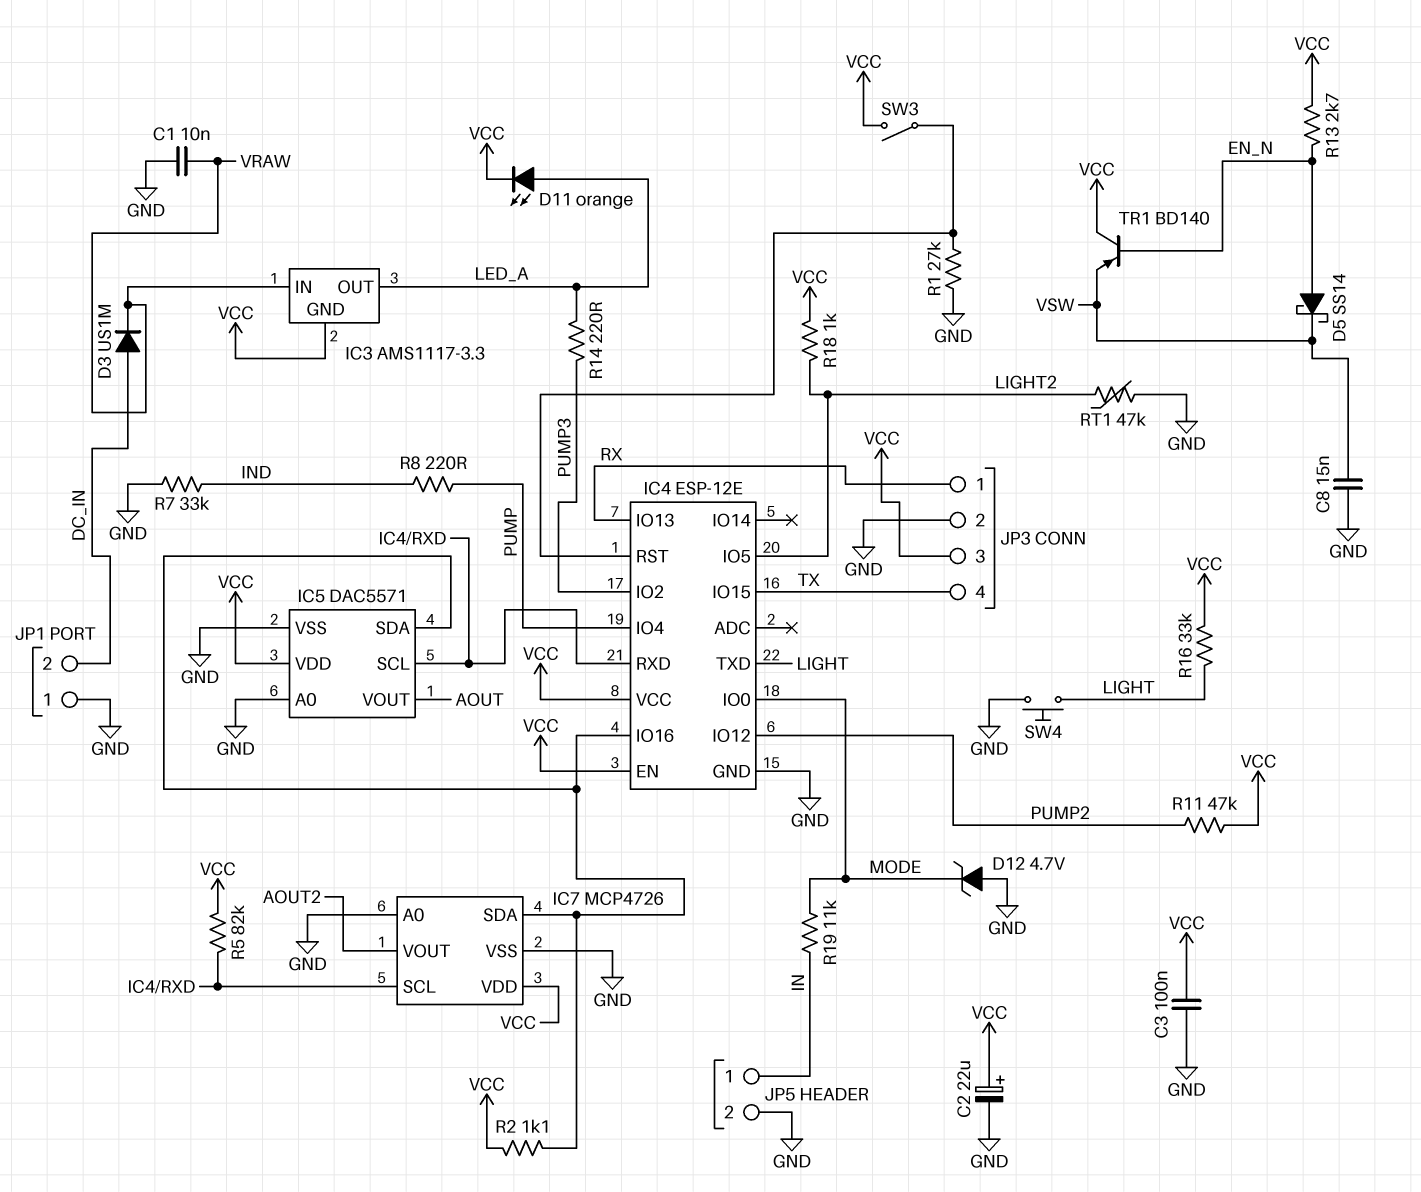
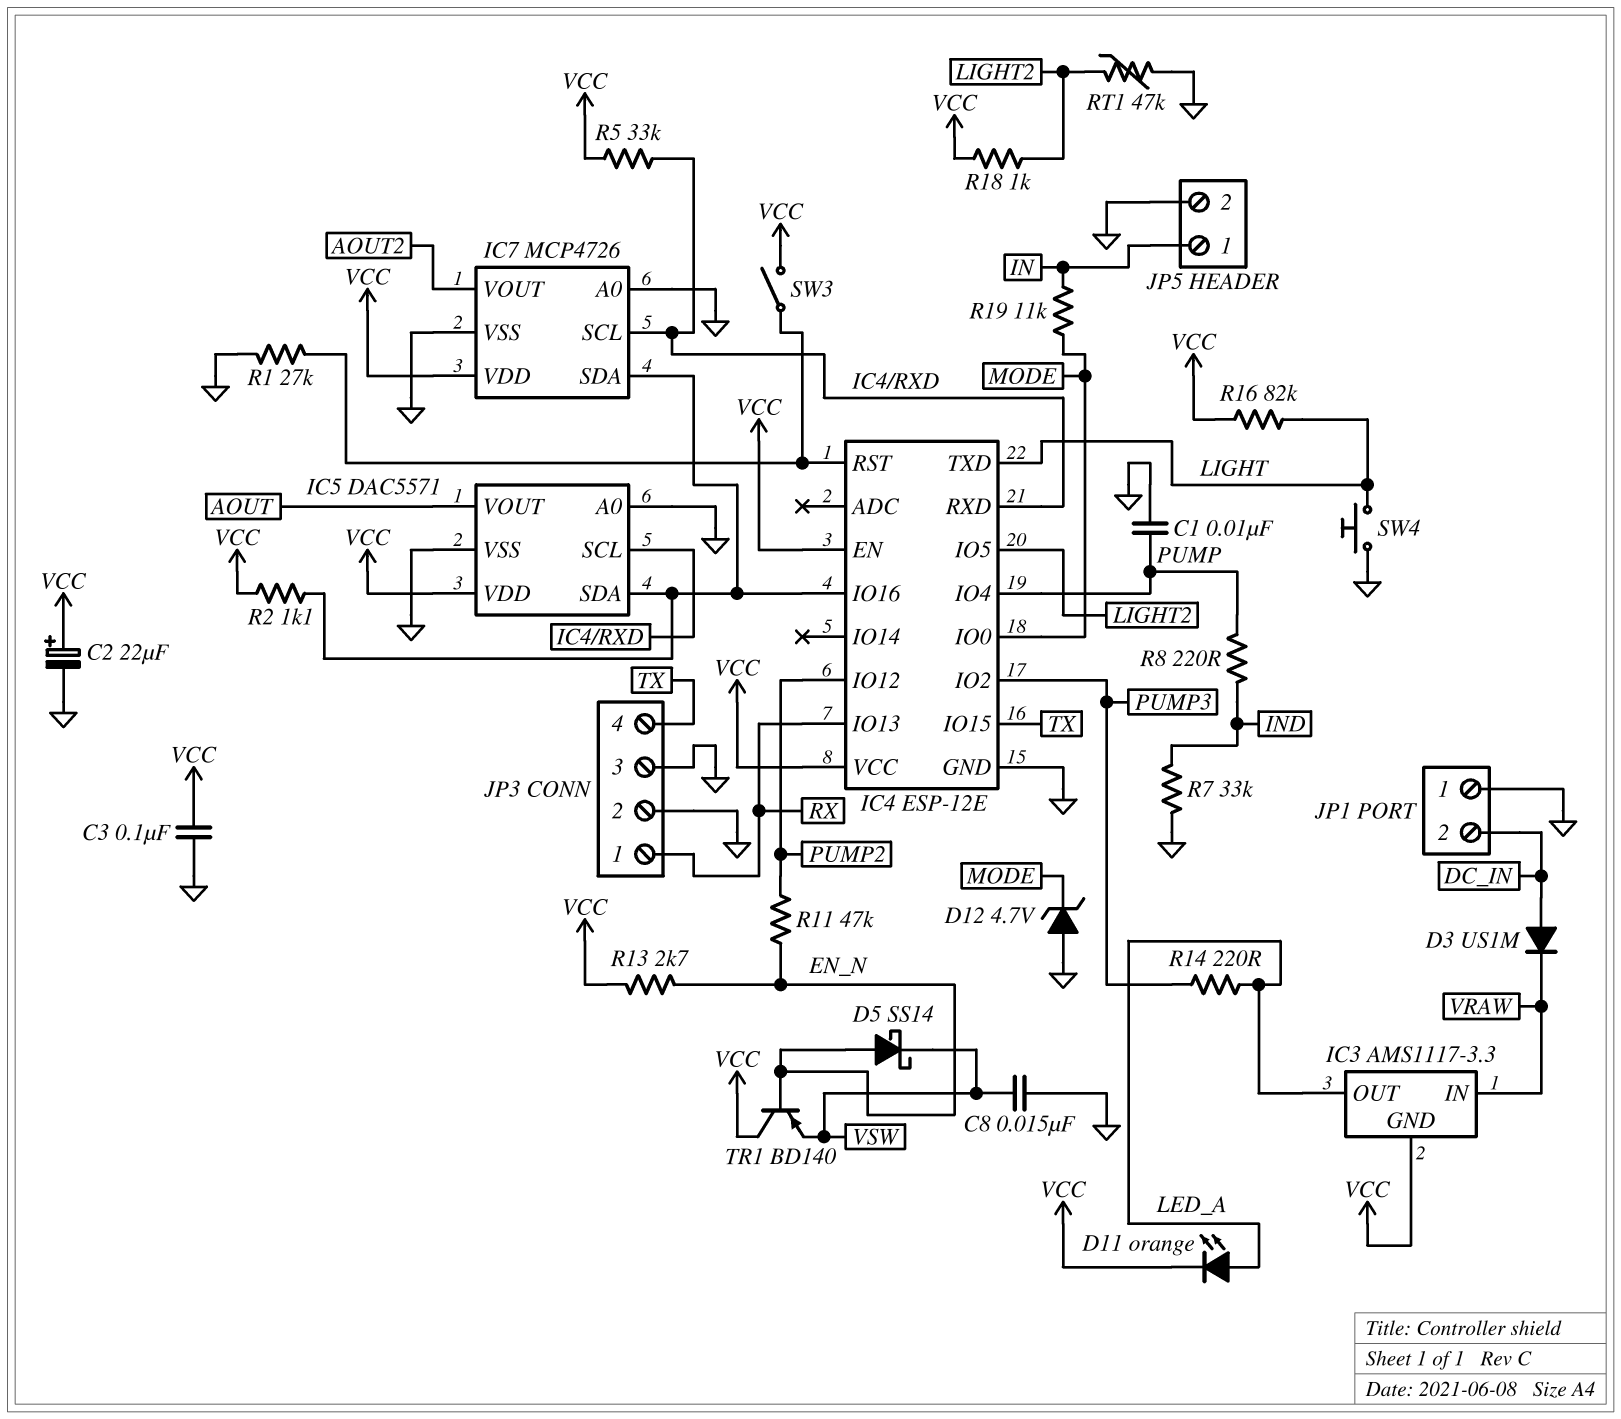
C1: 10nF (GND, VRAW) -> 10nF (GND, PUMP)
JP3 pin 3: VCC -> GND
R5: 82k (IC4/RXD, VCC) -> 33k (IC4/RXD, VCC)
R11: 47k (PUMP2, VCC) -> 47k (EN_N, PUMP2)
R16: 33k (LIGHT, VCC) -> 82k (LIGHT, VCC)

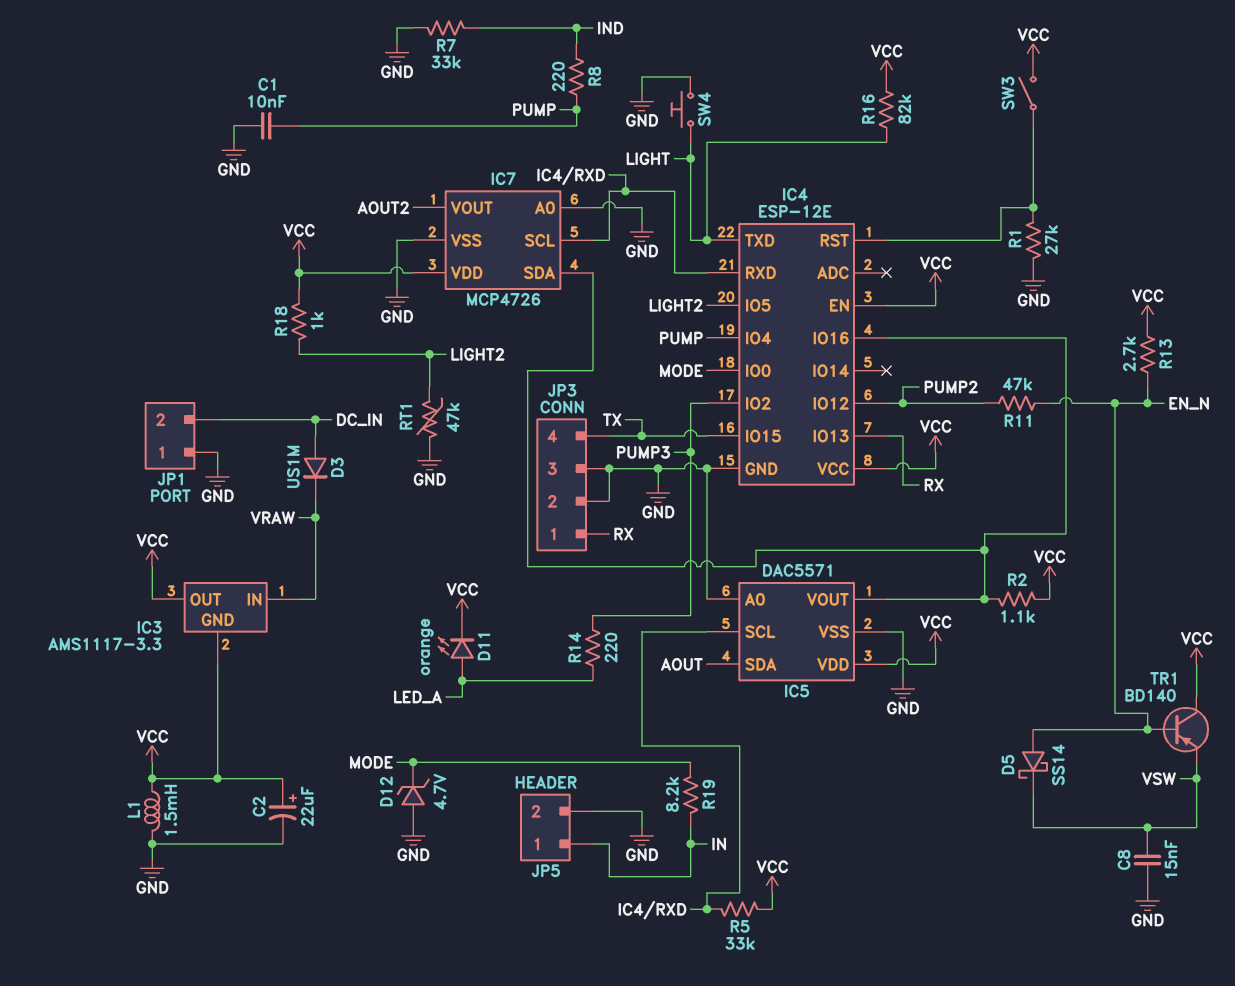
C3: 100nF (GND, VCC) -> none
IC3 pin OUT: LED_A -> VCC
IC5 pin SDA: IC4/IO16 -> AOUT
IC5 pin VOUT: AOUT -> IC4/IO16
L1: none -> 1.5mH (GND, VCC)
R19: 11k (IN, MODE) -> 8.2k (IN, MODE)

